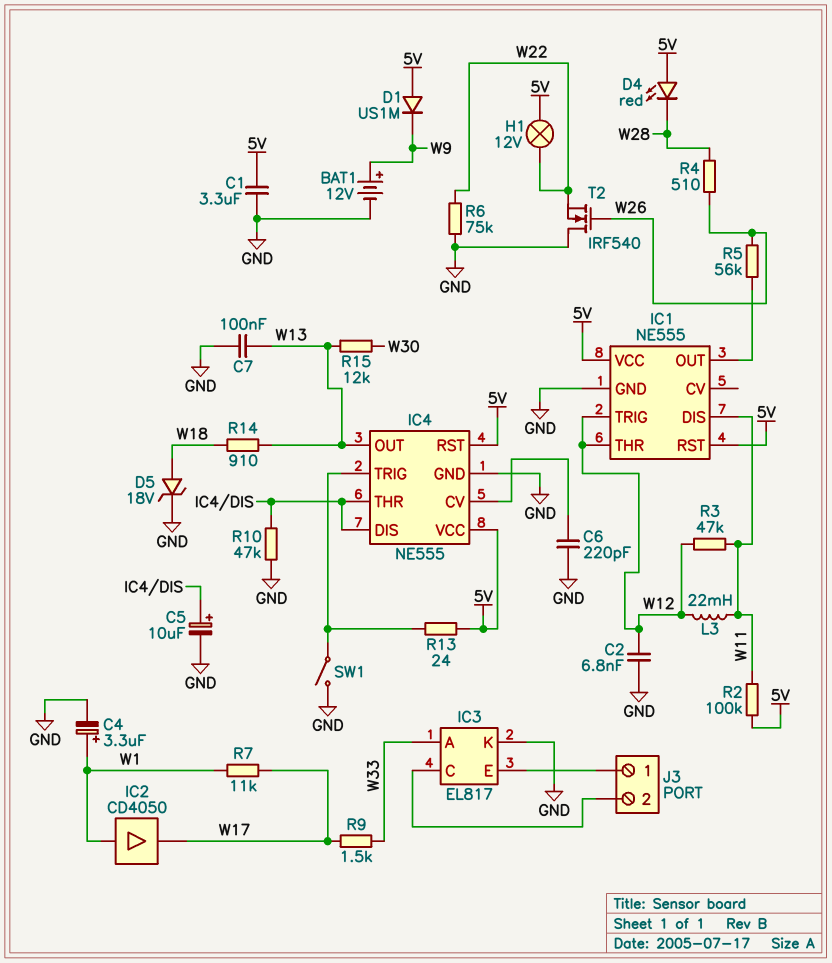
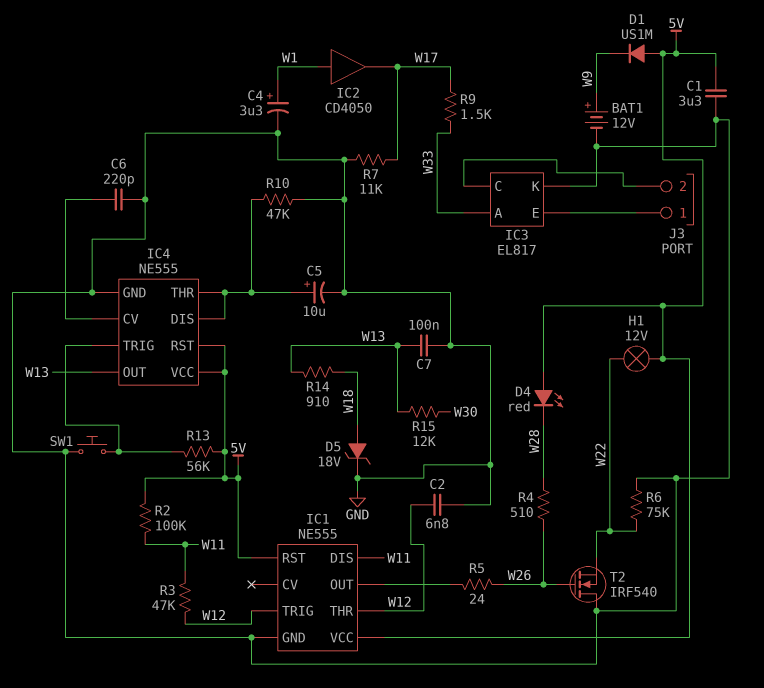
L3: 22mH (W11, W12) -> none
R5: 56k (IC1/OUT, W26) -> 24 (IC1/OUT, W26)
R7: 11k (W1, W17) -> 11k (GND, W17)
R13: 24 (5V, IC4/TRIG) -> 56k (5V, IC4/TRIG)
SW1: switch (GND, IC4/TRIG) -> button (GND, IC4/TRIG)

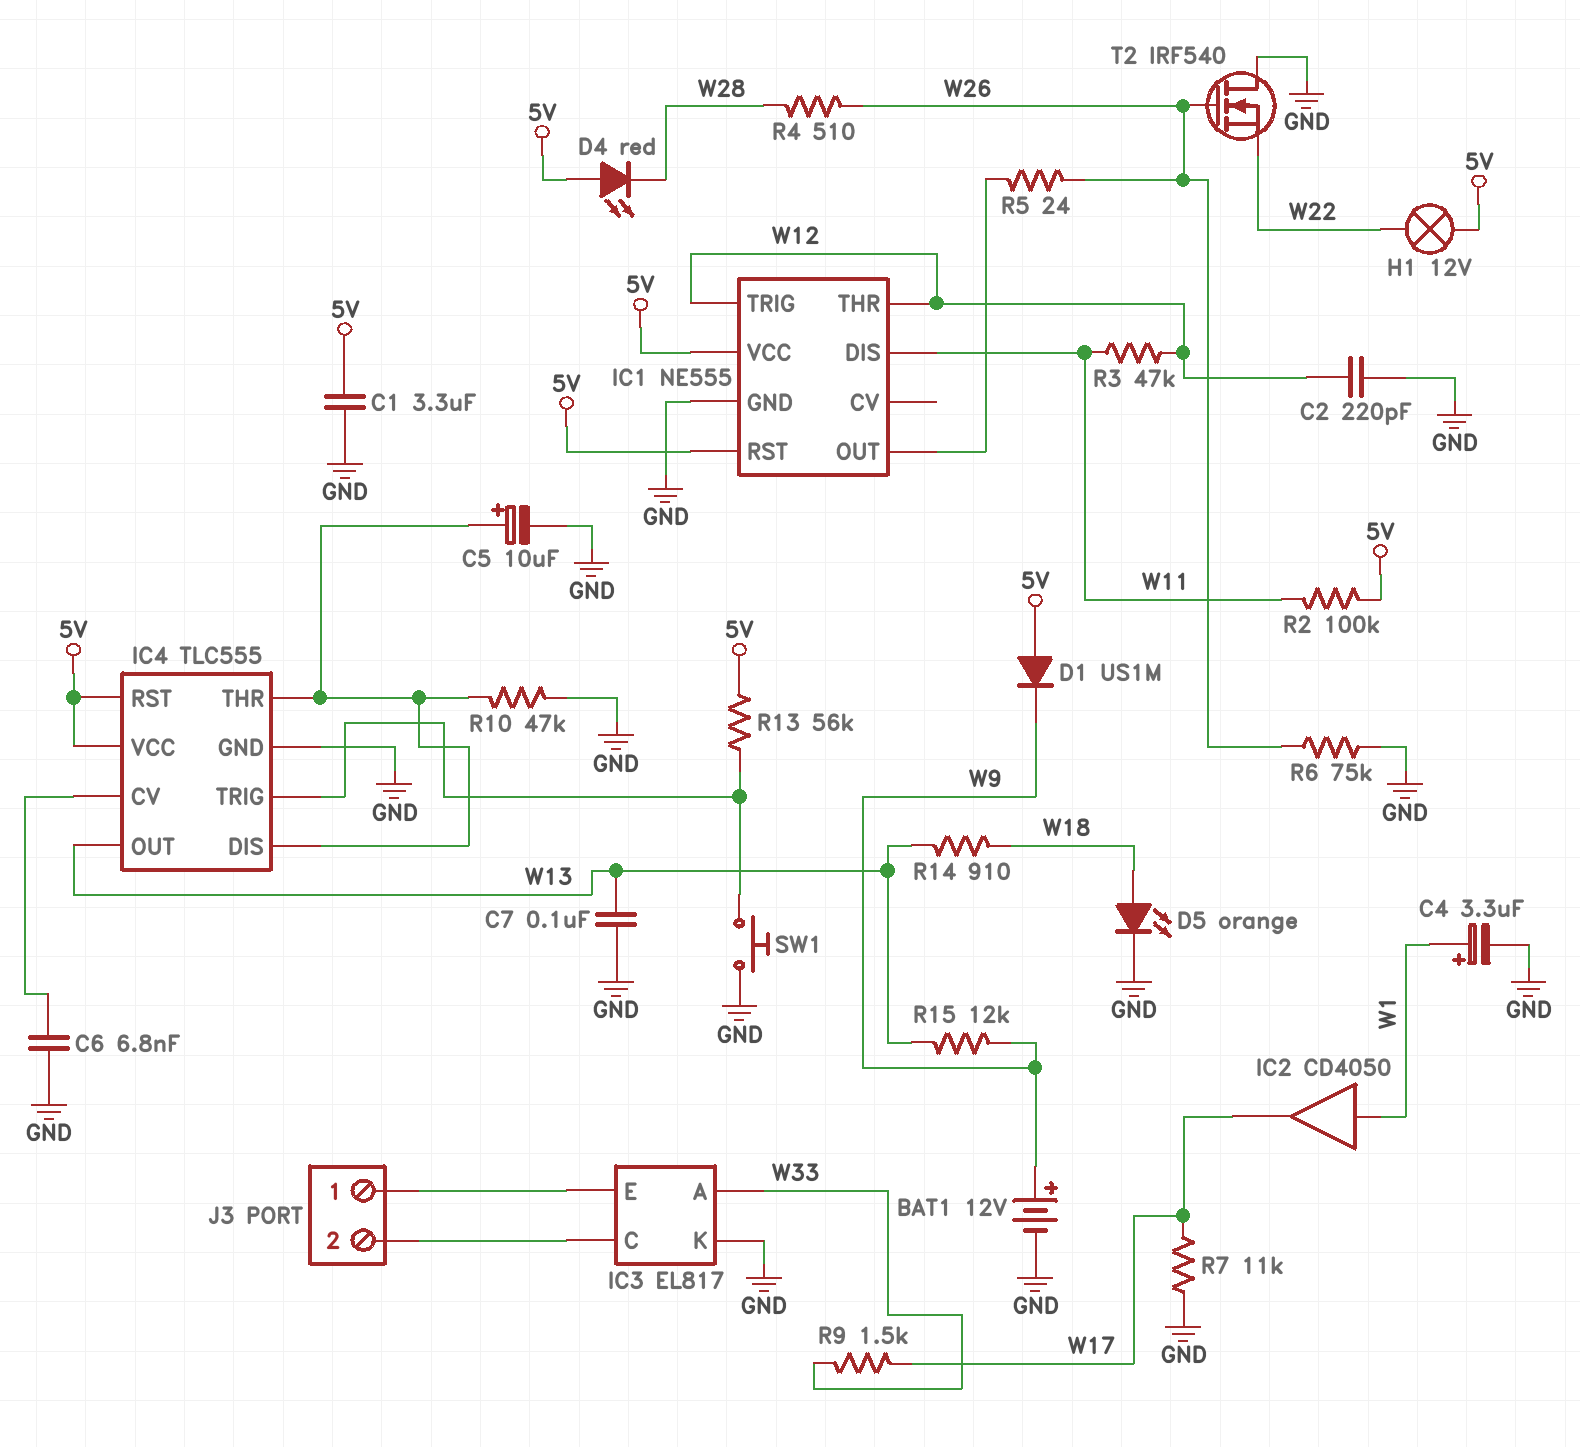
C2: 6.8nF (GND, W12) -> 220pF (GND, W12)
C6: 220pF (GND, IC4/CV) -> 6.8nF (GND, IC4/CV)
D5: zener 18V (A W18, K GND) -> LED orange (A W18, K GND)
IC4: NE555 -> TLC555
R6: 75k (GND, W22) -> 75k (GND, W26)
R15: 12k (W13, W30) -> 12k (W9, W13)

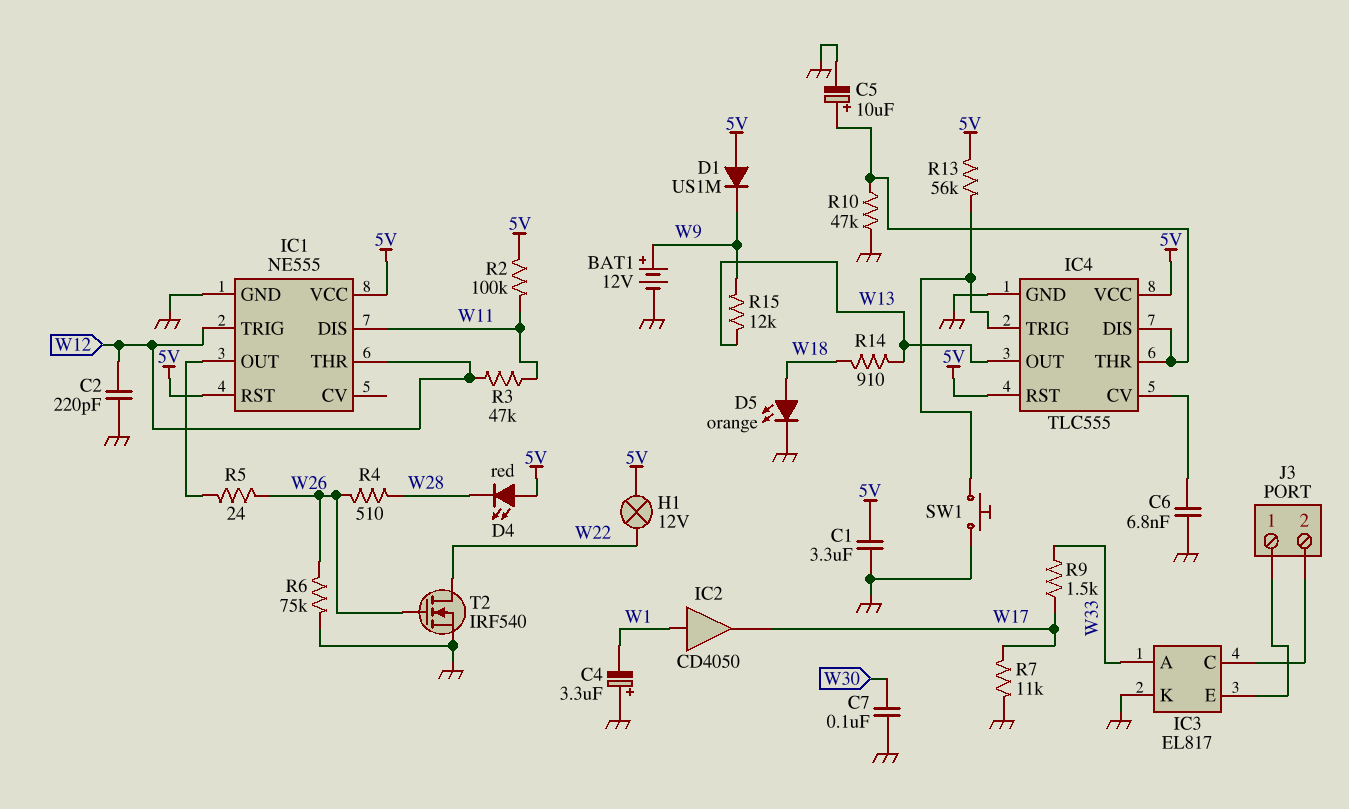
C4: 3.3uF (plus W1, minus GND) -> 3.3uF (plus GND, minus W1)
C7: 100nF (GND, W13) -> 100nF (GND, W30)
T2: NMOS IRF540 (G W26, D GND, S W22) -> NMOS IRF540 (G W26, D W22, S GND)

